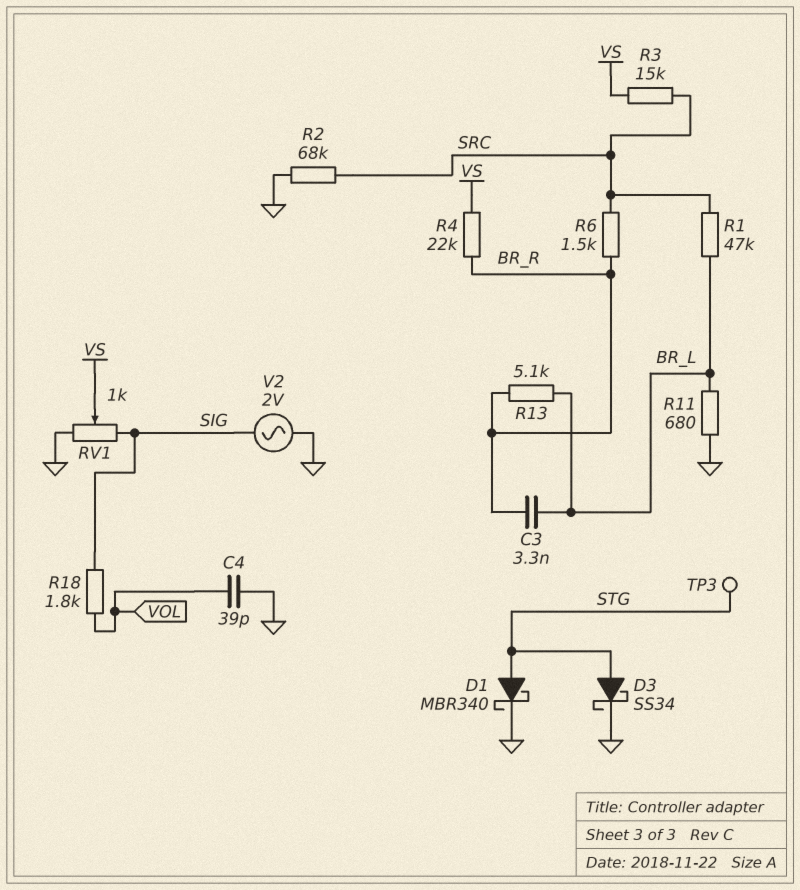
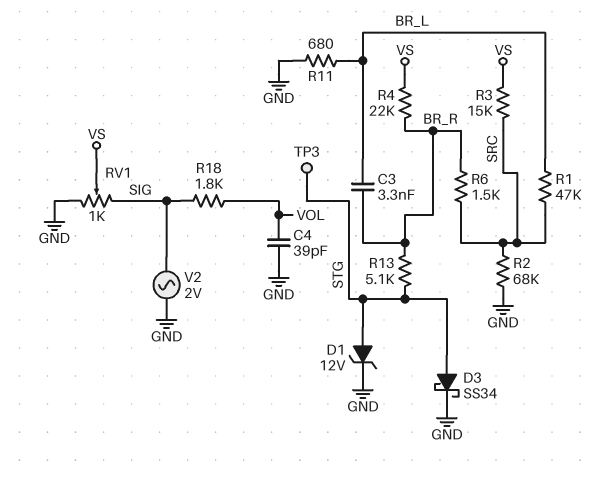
D1: schottky MBR340 (A STG, K GND) -> zener 12V (A STG, K GND)
R13: 5.1k (BR_L, BR_R) -> 5.1k (BR_R, STG)

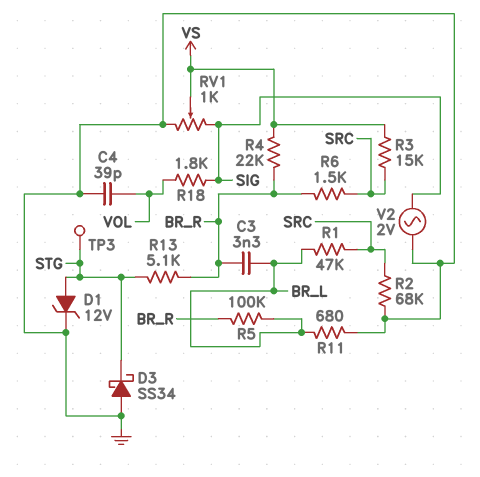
D3: schottky SS34 (A STG, K GND) -> schottky SS34 (A GND, K STG)
R5: none -> 100k (BR_L, BR_R)

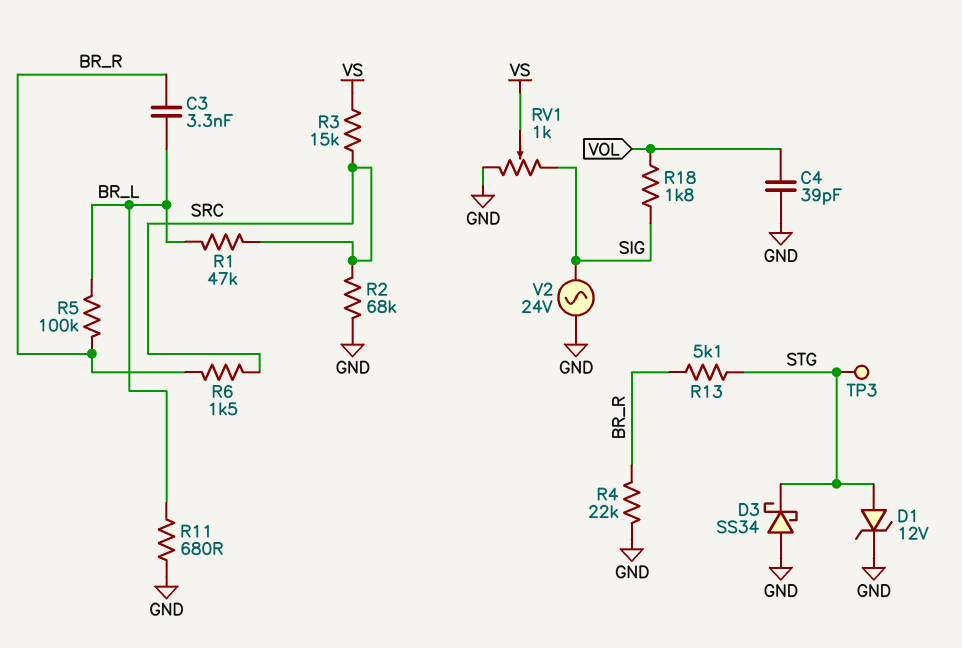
R4: 22k (BR_R, VS) -> 22k (BR_R, GND)
V2: AC 2V (GND, SIG) -> AC 24V (GND, SIG)

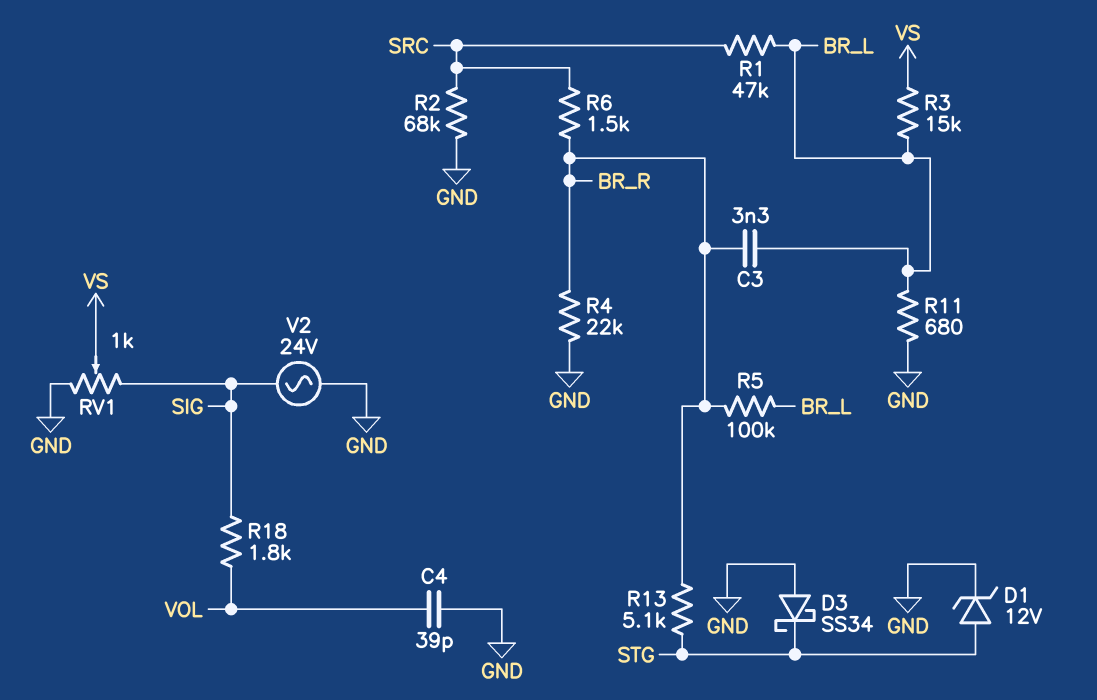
R3: 15k (SRC, VS) -> 15k (BR_L, VS)
TP3: test point (STG) -> none

